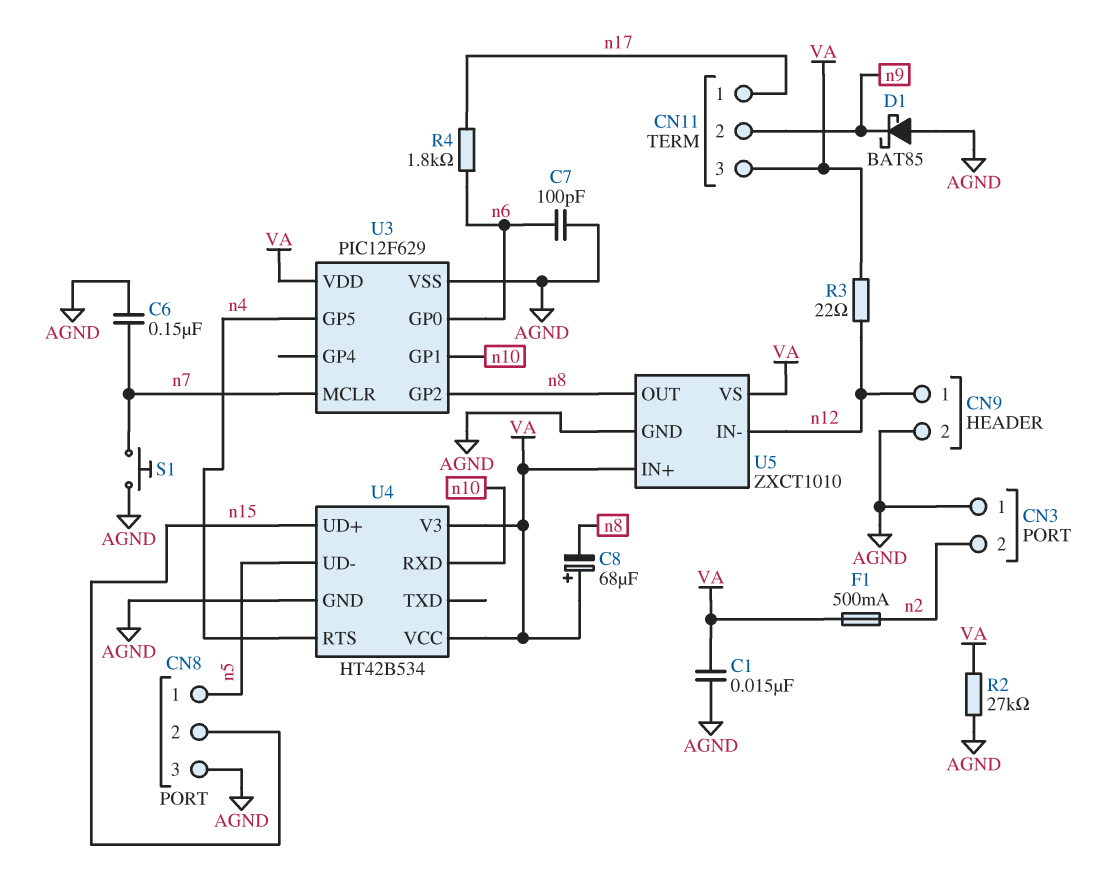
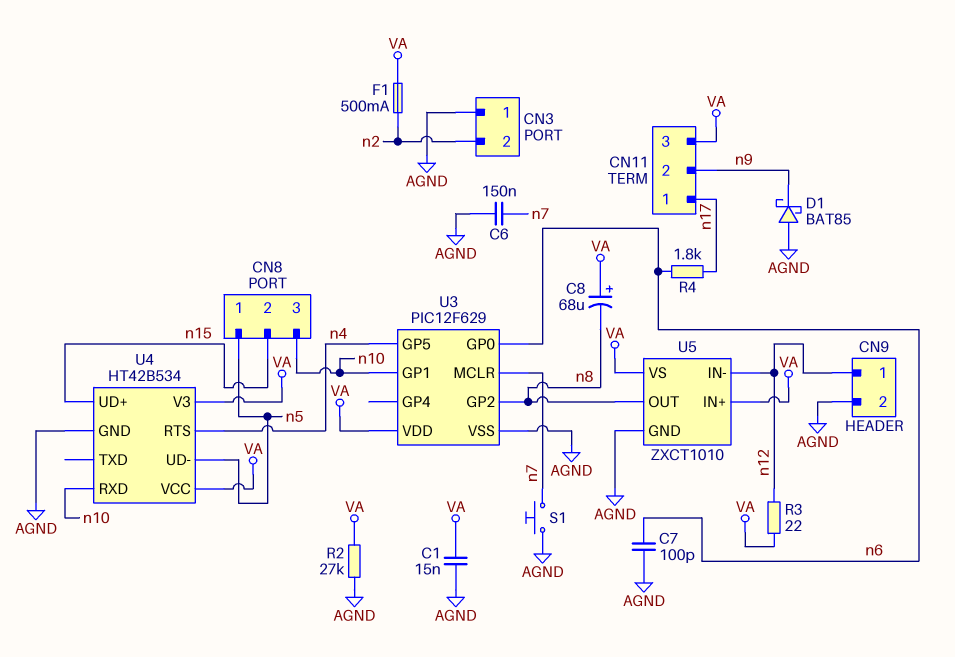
CN8 pin 3: AGND -> n10

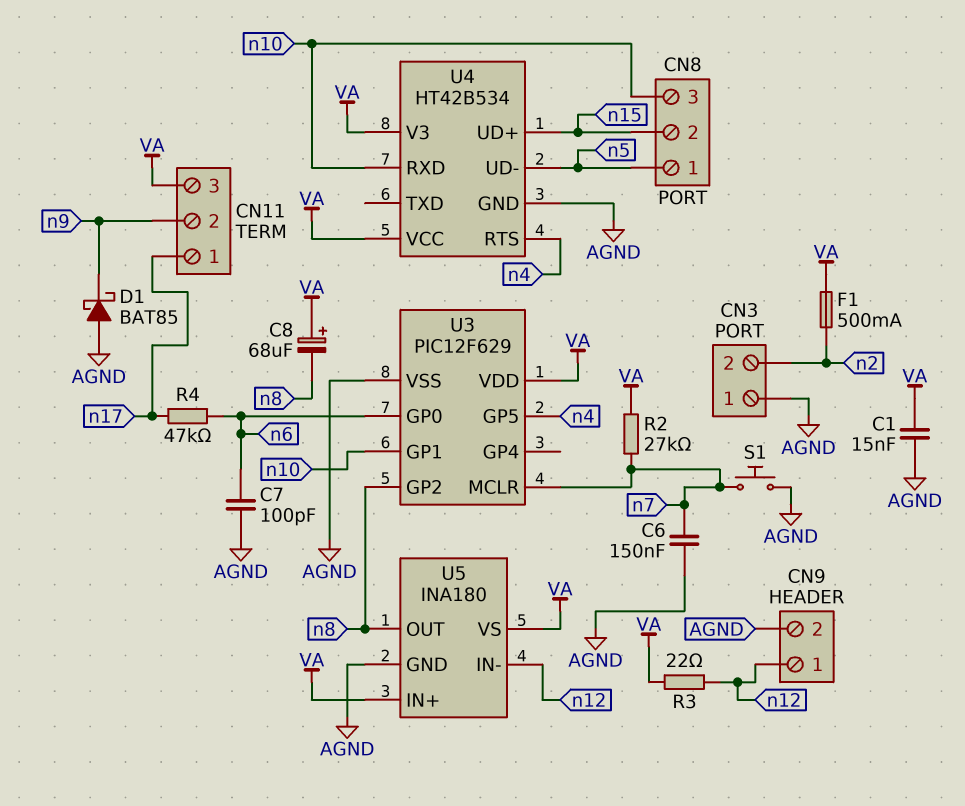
R2: 27k (AGND, VA) -> 27k (VA, n7)
R4: 1.8k (n6, n17) -> 47k (n6, n17)
U5: ZXCT1010 -> INA180

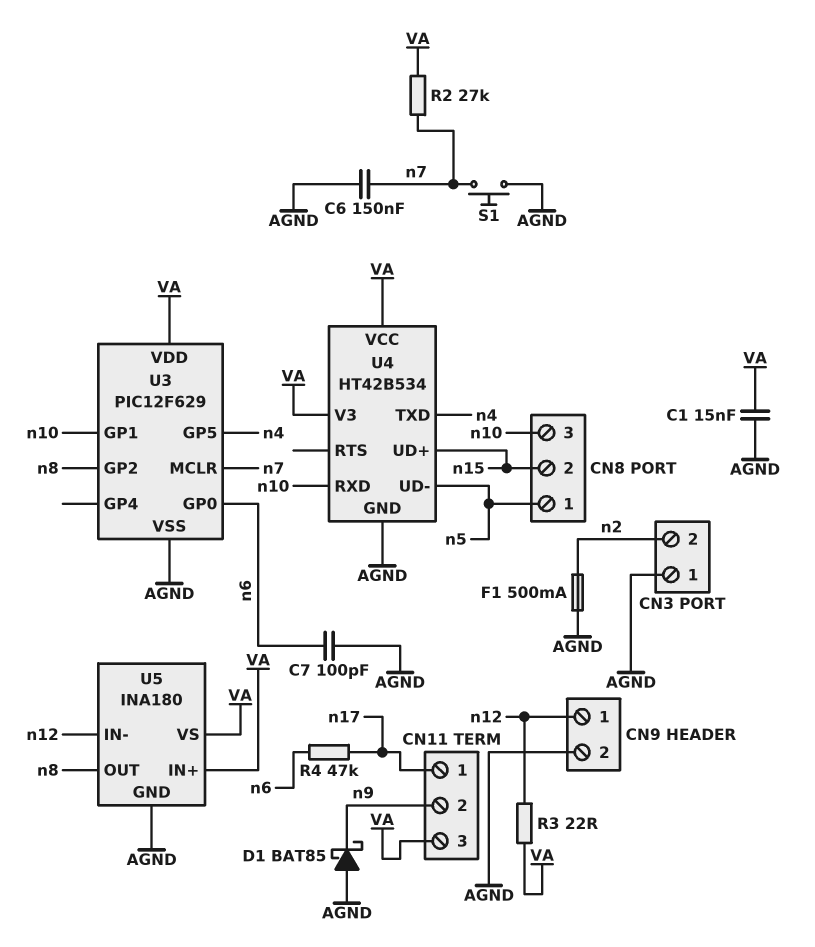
C8: 68uF (plus VA, minus n8) -> none
F1: 500mA (VA, n2) -> 500mA (AGND, n2)
U4 pin RTS: n4 -> none
U4 pin TXD: none -> n4

